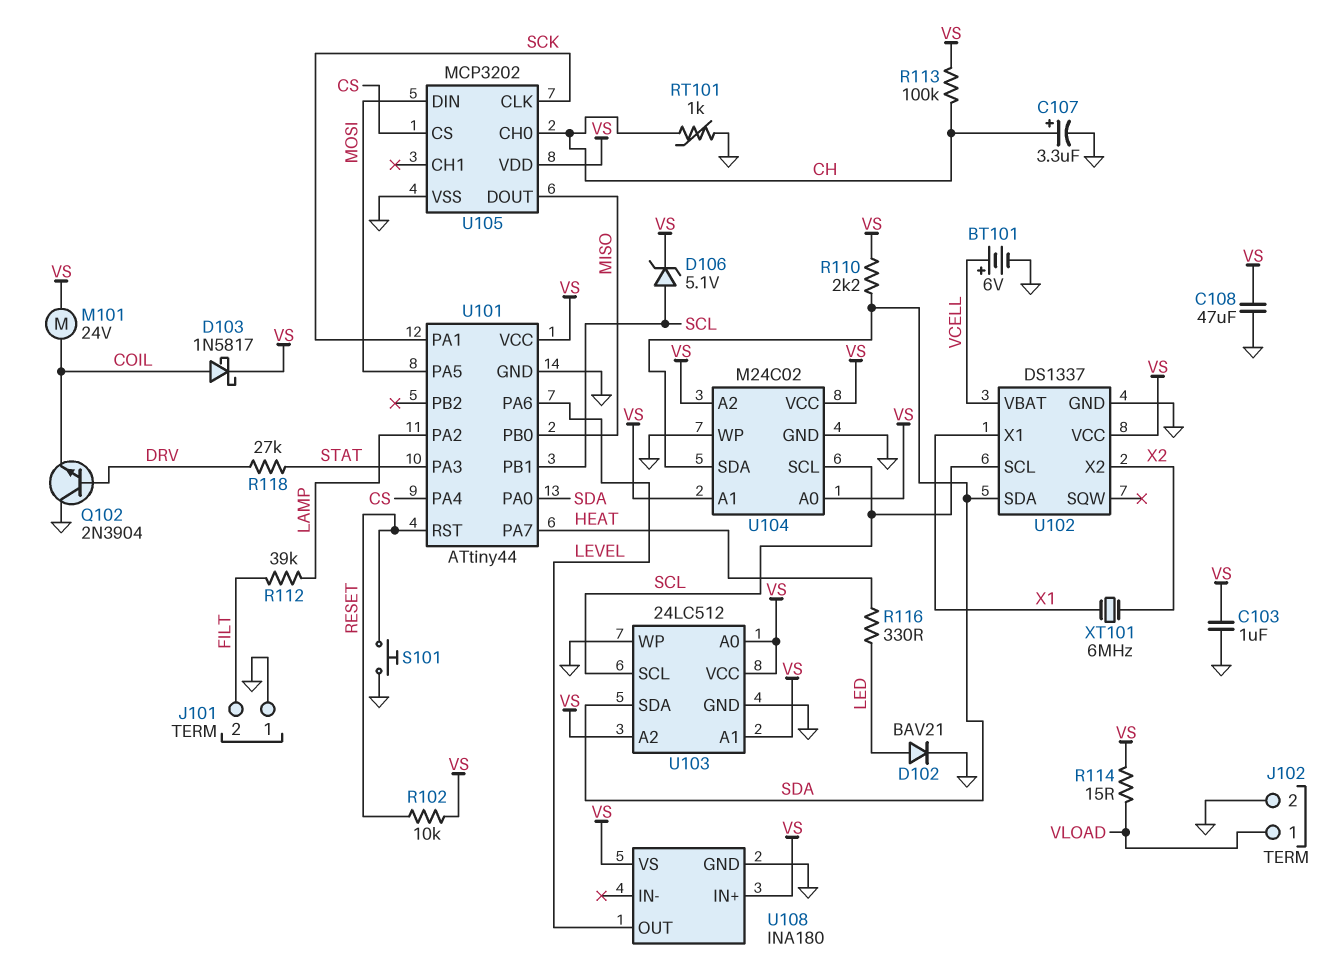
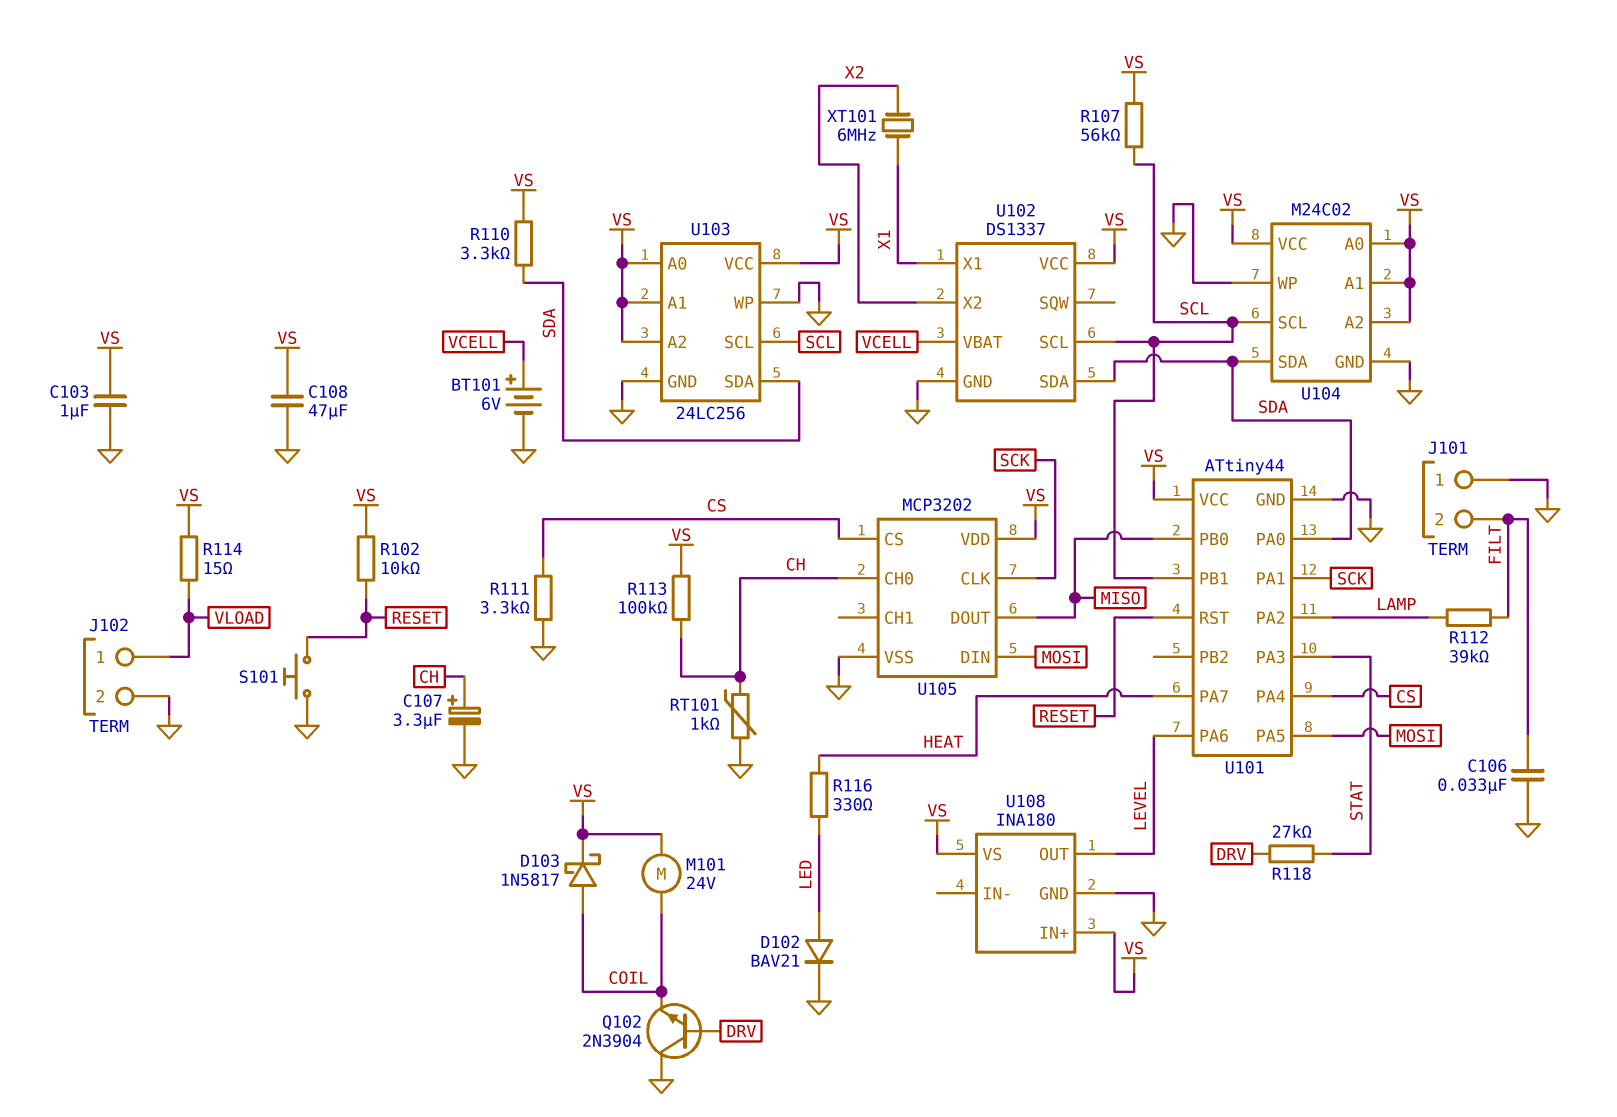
C106: none -> 33nF (FILT, GND)
D106: zener 5.1V (A SCL, K VS) -> none
R107: none -> 56k (SCL, VS)
R110: 2.2k (SDA, VS) -> 3.3k (SDA, VS)
R111: none -> 3.3k (CS, GND)
U103: 24LC512 -> 24LC256

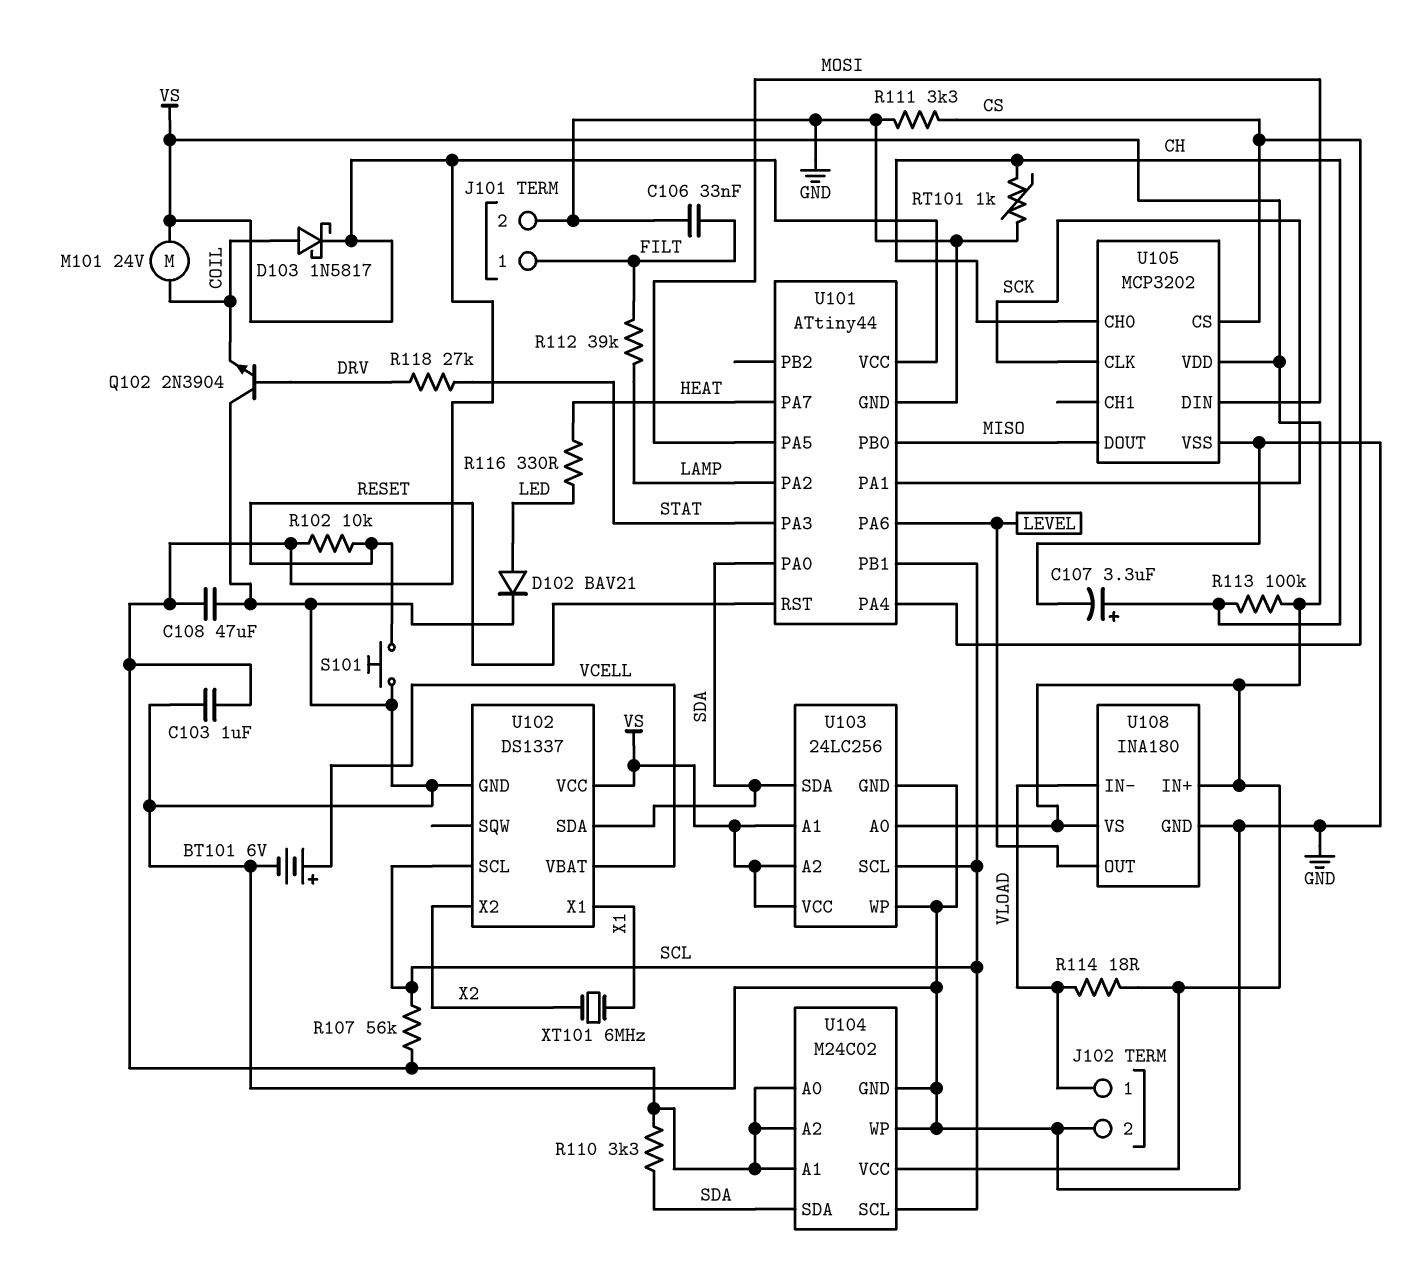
J101 pin 1: GND -> FILT
J101 pin 2: FILT -> GND
R114: 15 (VLOAD, VS) -> 18 (VLOAD, VS)
U108 pin IN-: none -> VLOAD

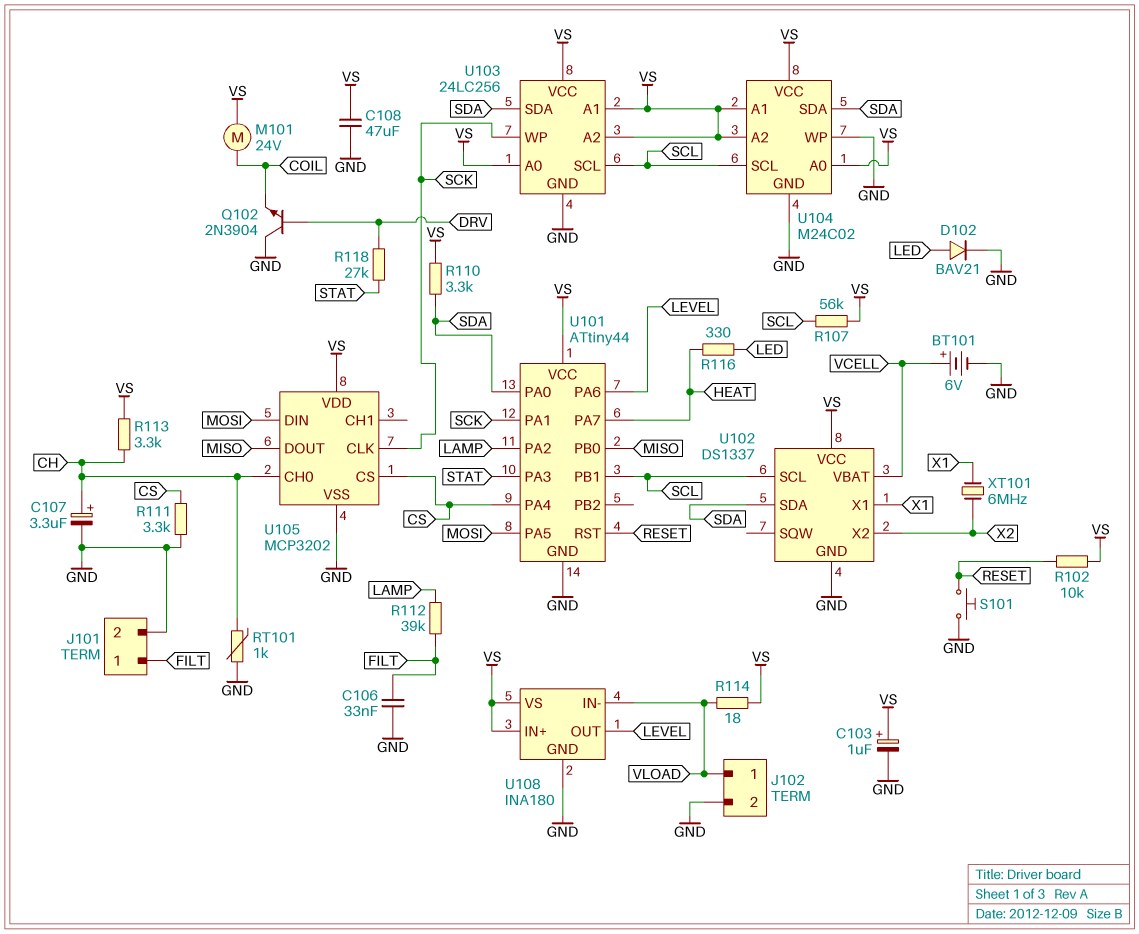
C103: 1uF (GND, VS) -> 1uF (plus VS, minus GND)
D103: schottky 1N5817 (A COIL, K VS) -> none
R113: 100k (CH, VS) -> 3.3k (CH, VS)
U103 pin WP: GND -> SCK

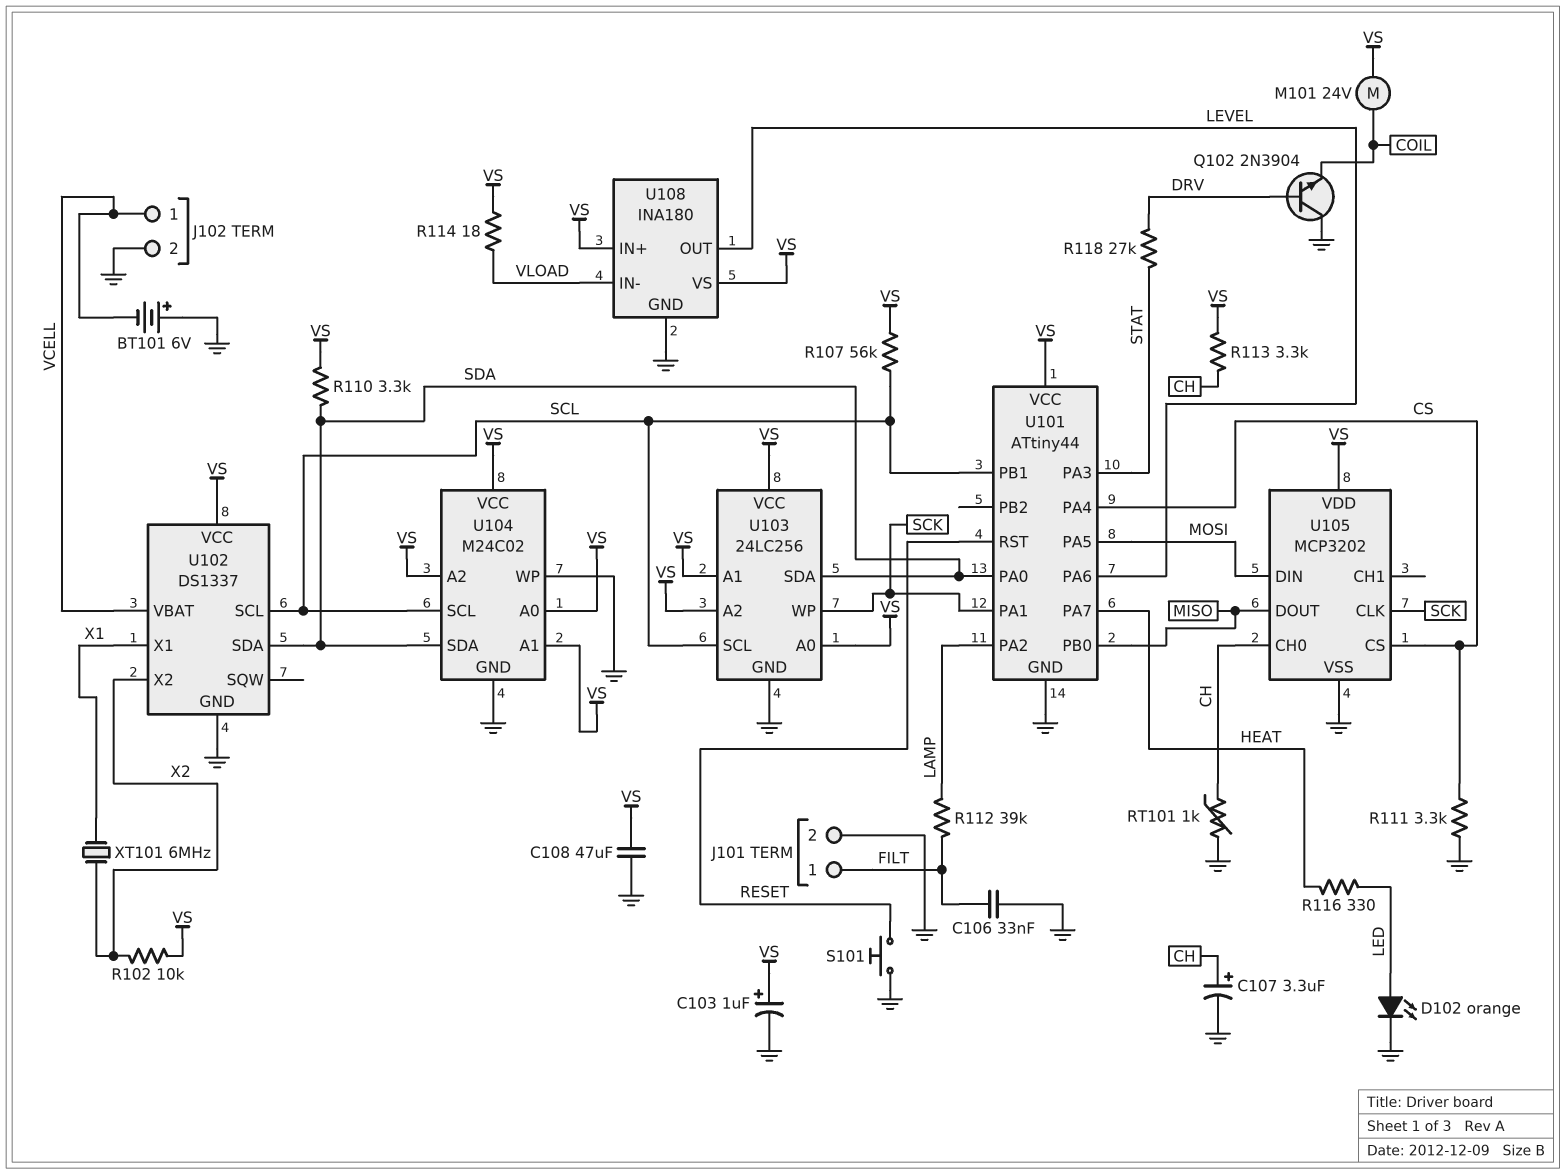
BT101: 6V (plus VCELL, minus GND) -> 6V (plus GND, minus VCELL)
D102: diode BAV21 (A LED, K GND) -> LED orange (A LED, K GND)
J102 pin 1: VLOAD -> VCELL
R102: 10k (RESET, VS) -> 10k (VS, X2)

